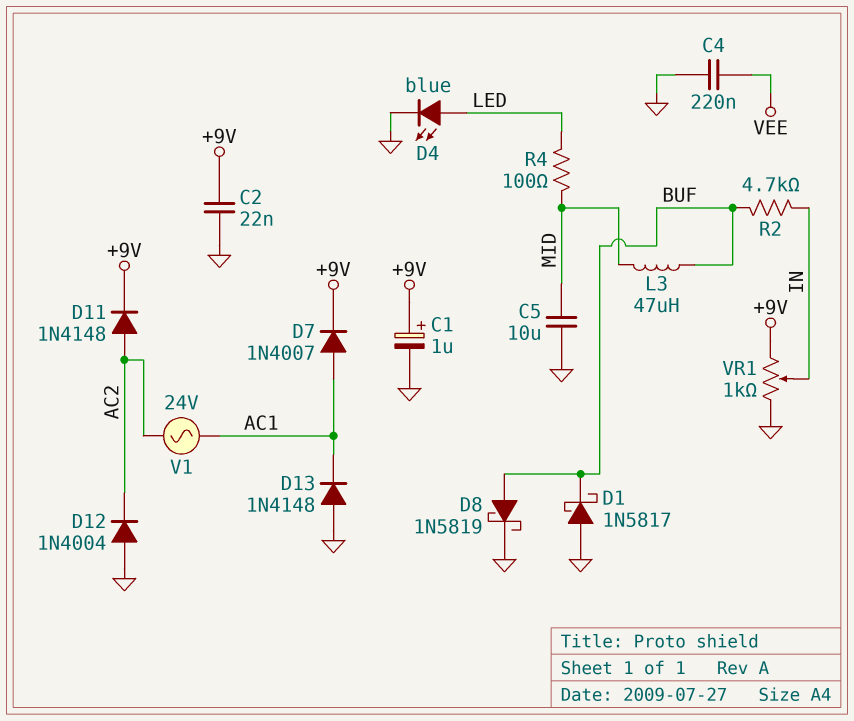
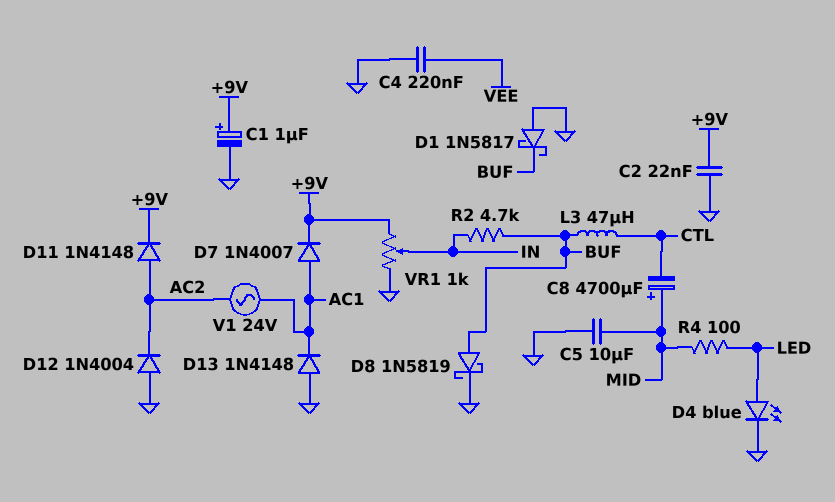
C8: none -> 4700uF (plus MID, minus CTL)
L3: 47uH (BUF, MID) -> 47uH (BUF, CTL)

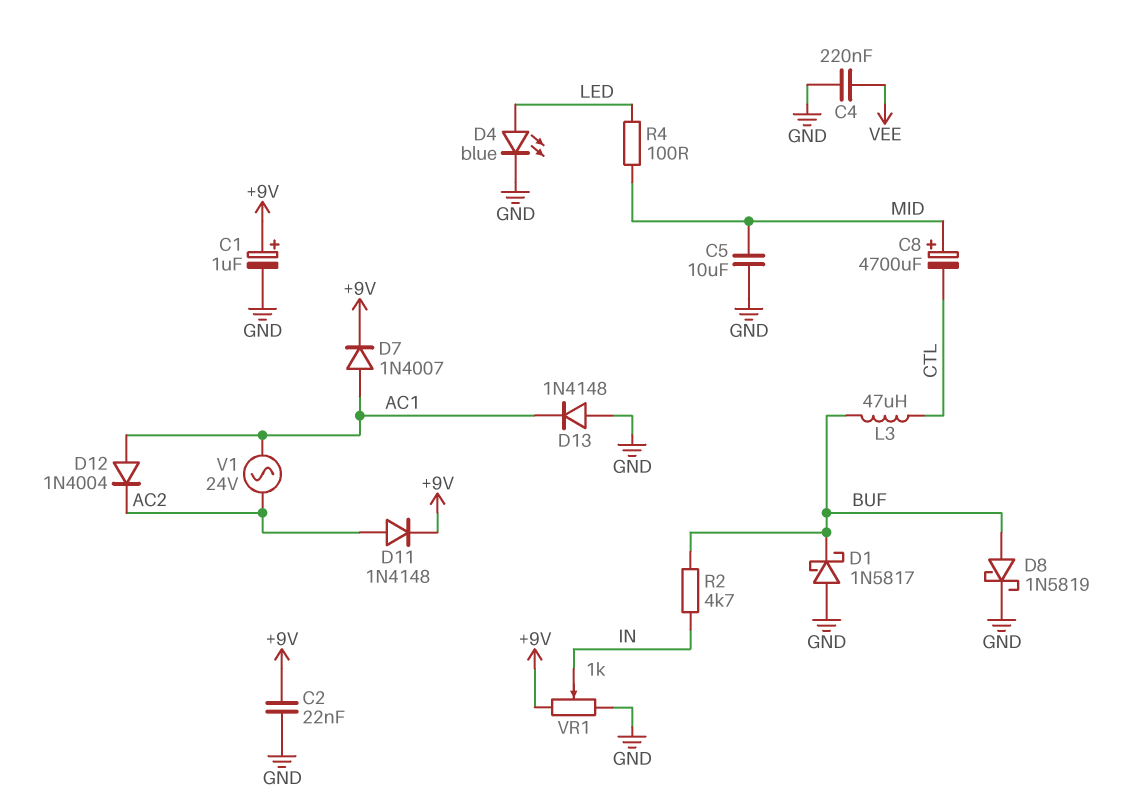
D12: diode 1N4004 (A GND, K AC2) -> diode 1N4004 (A AC1, K AC2)

